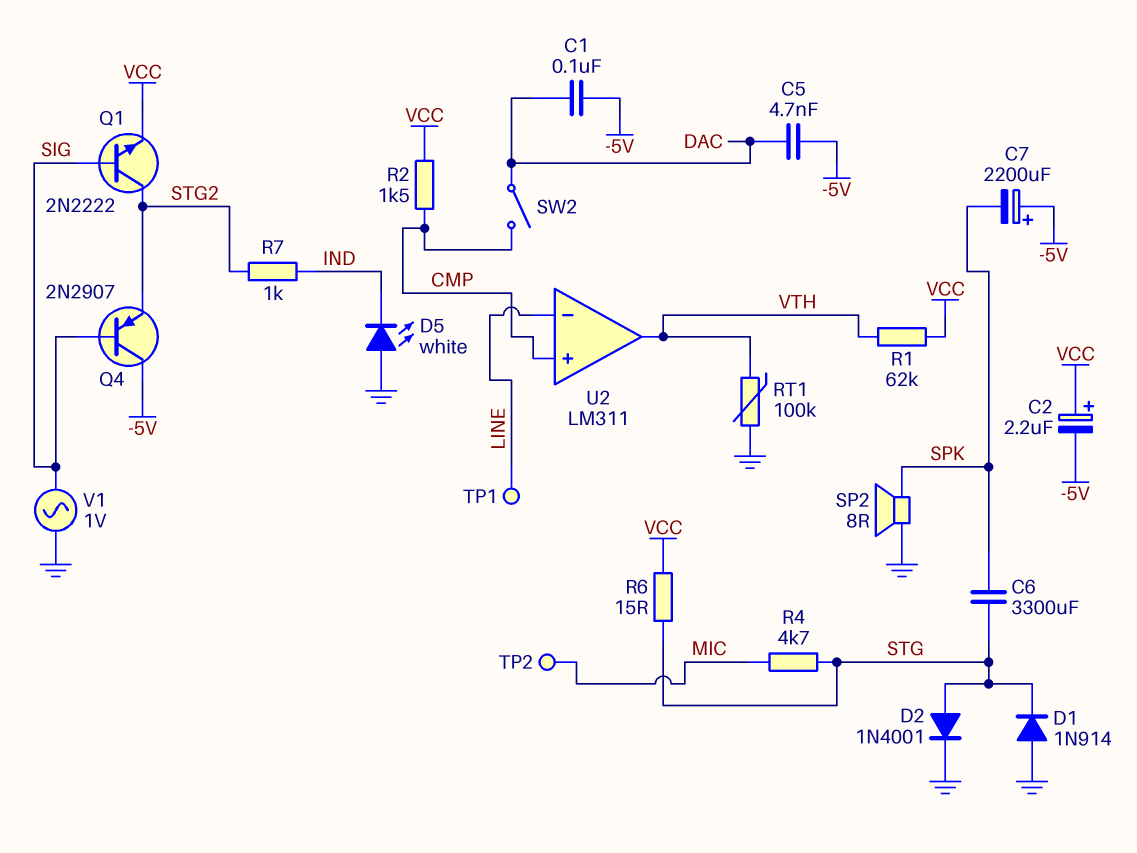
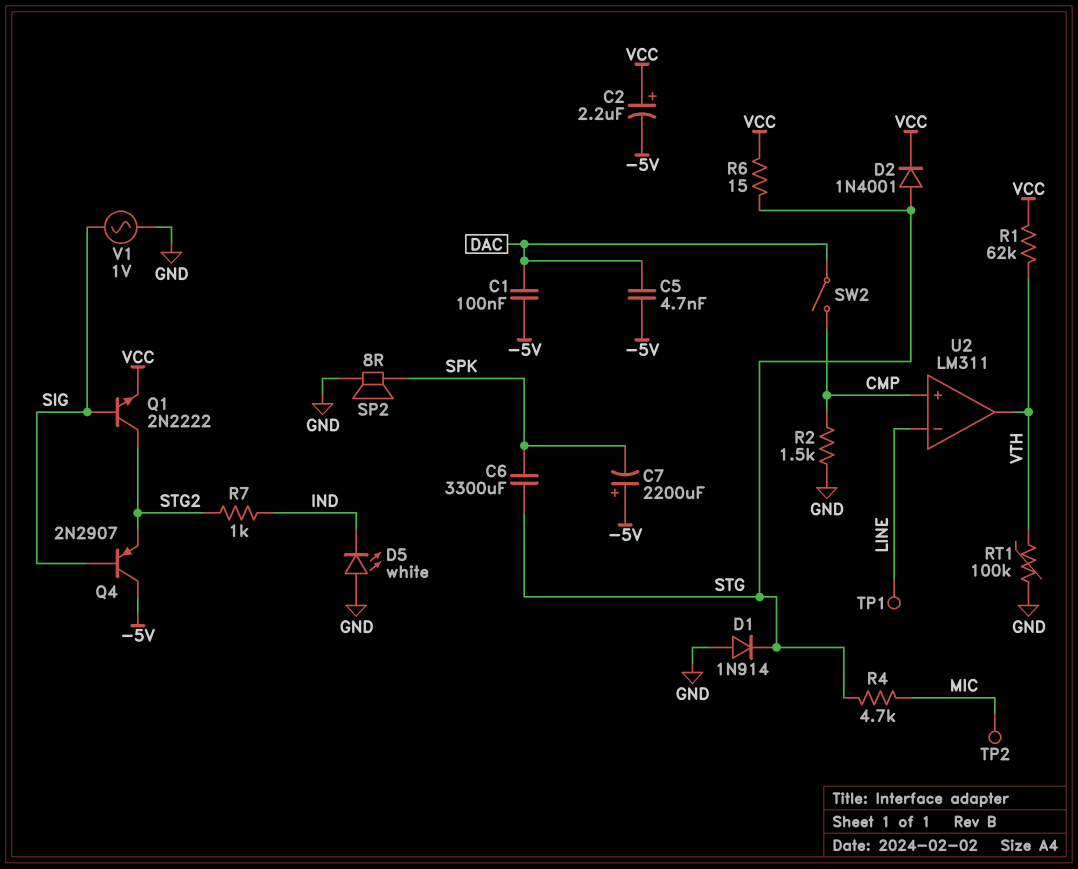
D2: diode 1N4001 (A STG, K GND) -> diode 1N4001 (A STG, K VCC)
R2: 1.5k (CMP, VCC) -> 1.5k (CMP, GND)

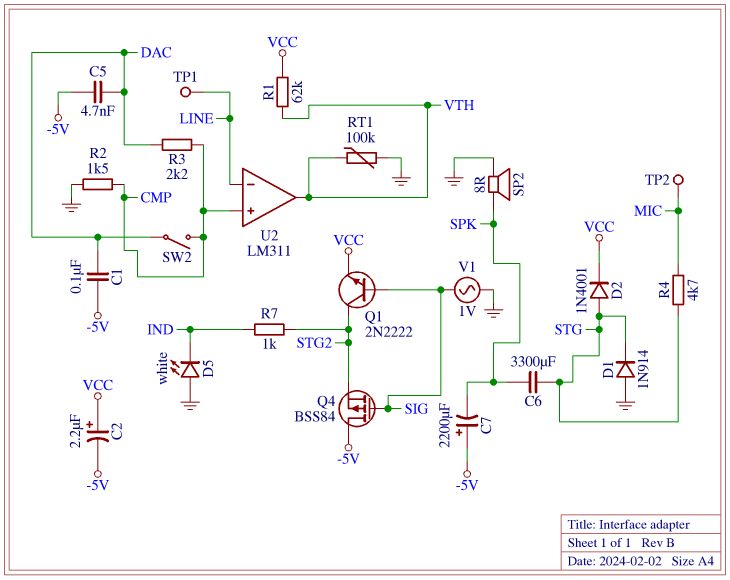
Q4: PNP 2N2907 (B SIG, C -5V, E STG2) -> PMOS BSS84 (G SIG, D -5V, S STG2)
R3: none -> 2.2k (CMP, DAC)
R6: 15 (STG, VCC) -> none

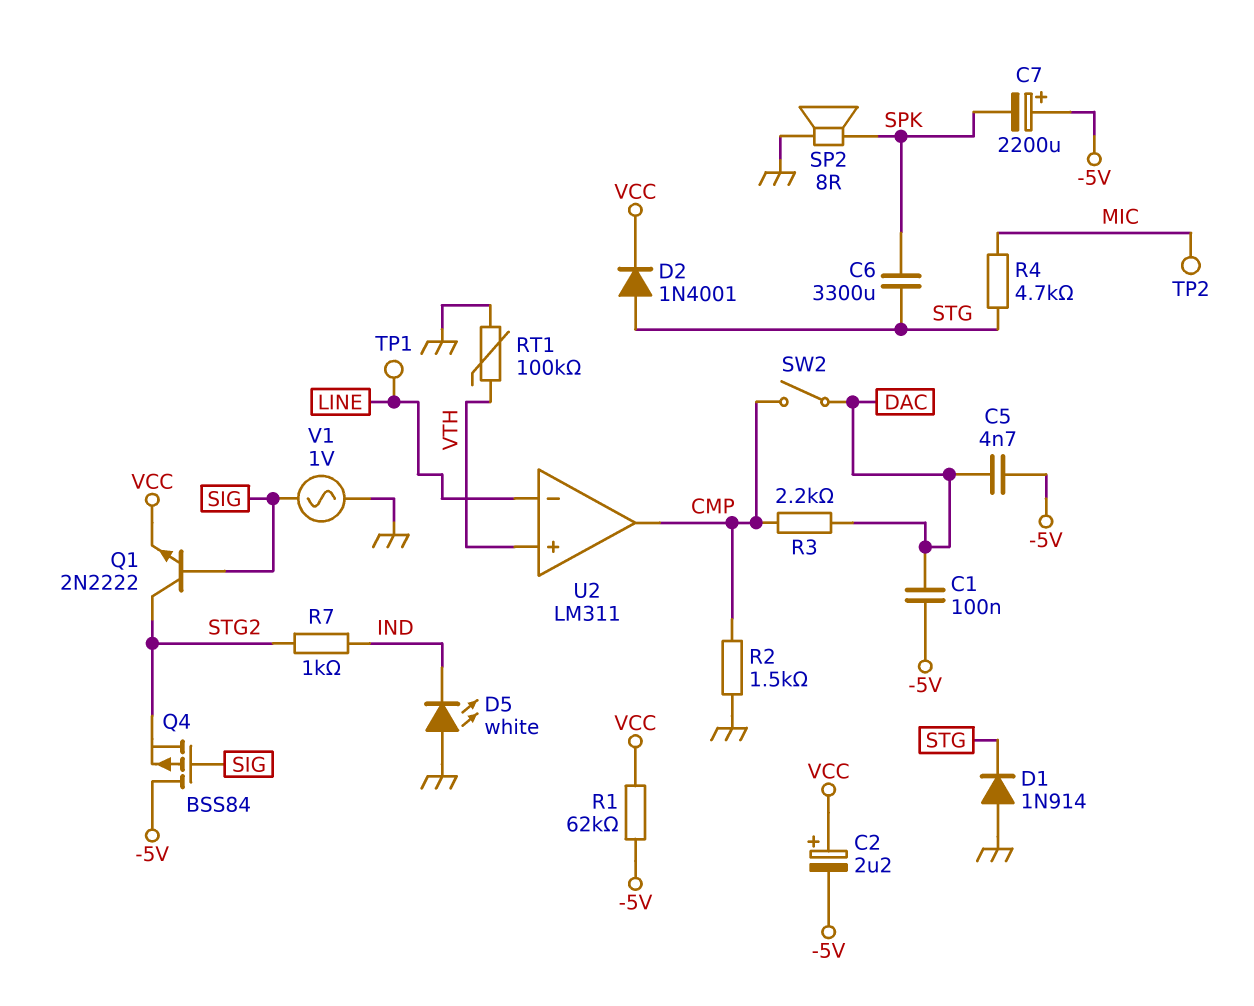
R1: 62k (VCC, VTH) -> 62k (-5V, VCC)
U2 pin in+: CMP -> VTH
U2 pin out: VTH -> CMP

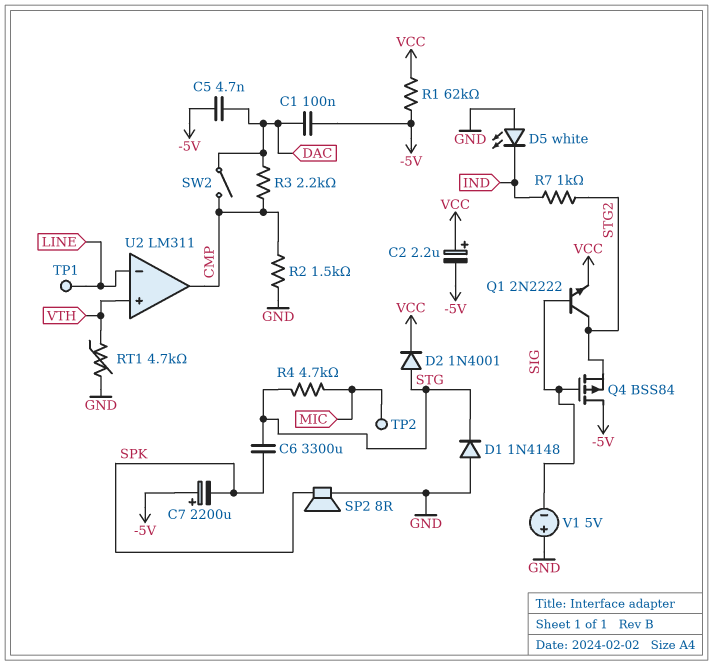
D1: diode 1N914 (A GND, K STG) -> diode 1N4148 (A GND, K STG)
RT1: 100k (GND, VTH) -> 4.7k (GND, VTH)
V1: AC 1V (GND, SIG) -> 5V (plus GND, minus SIG)

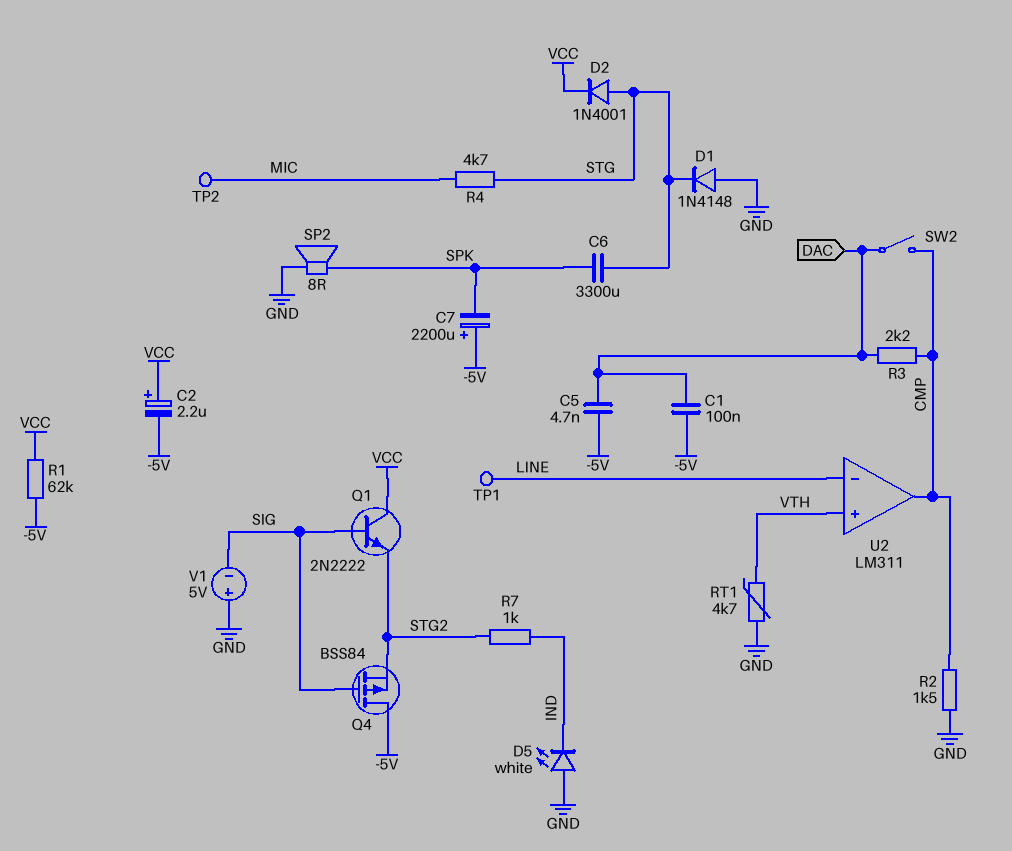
Q1: NPN 2N2222 (B SIG, C STG2, E VCC) -> NPN 2N2222 (B SIG, C VCC, E STG2)

